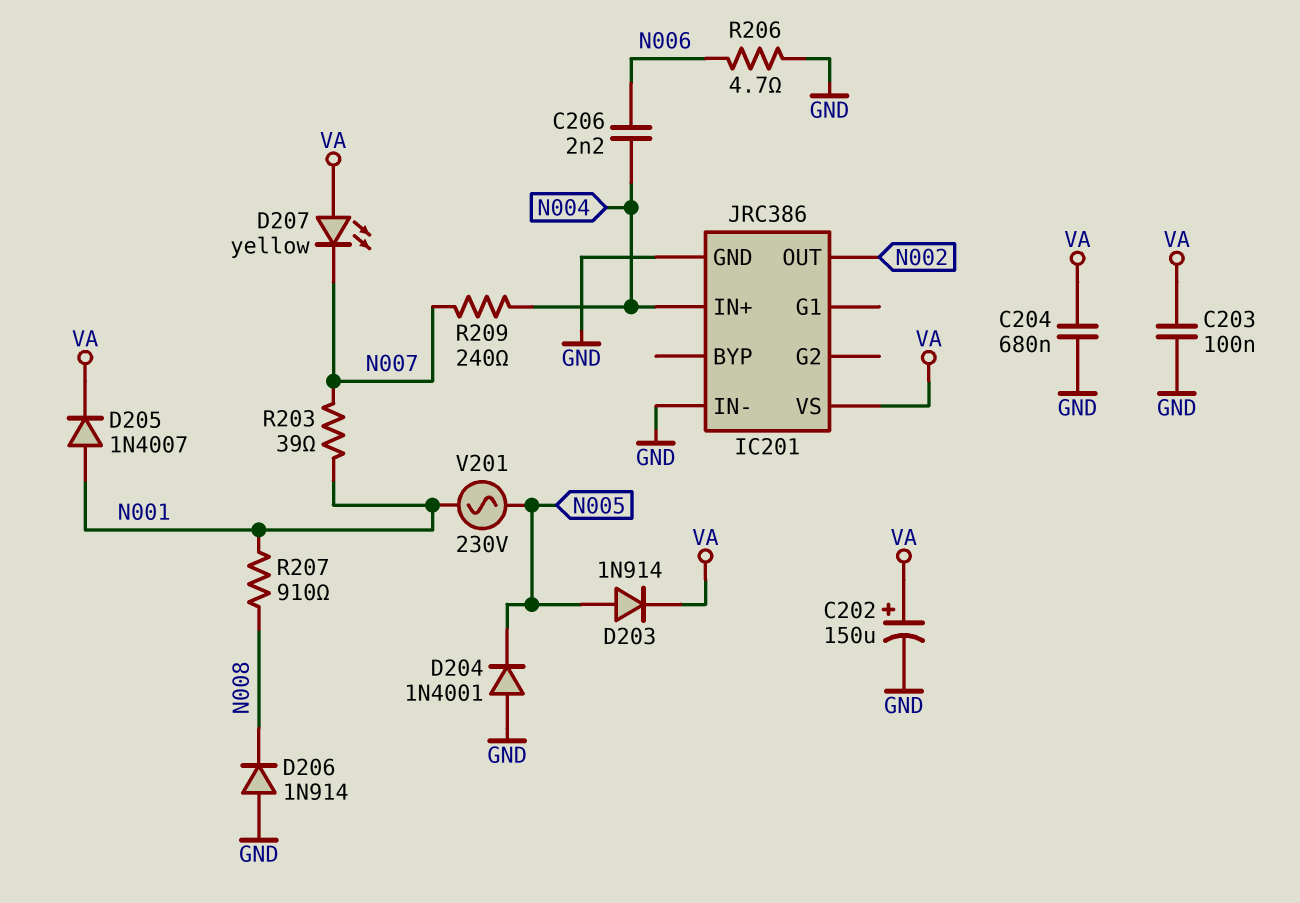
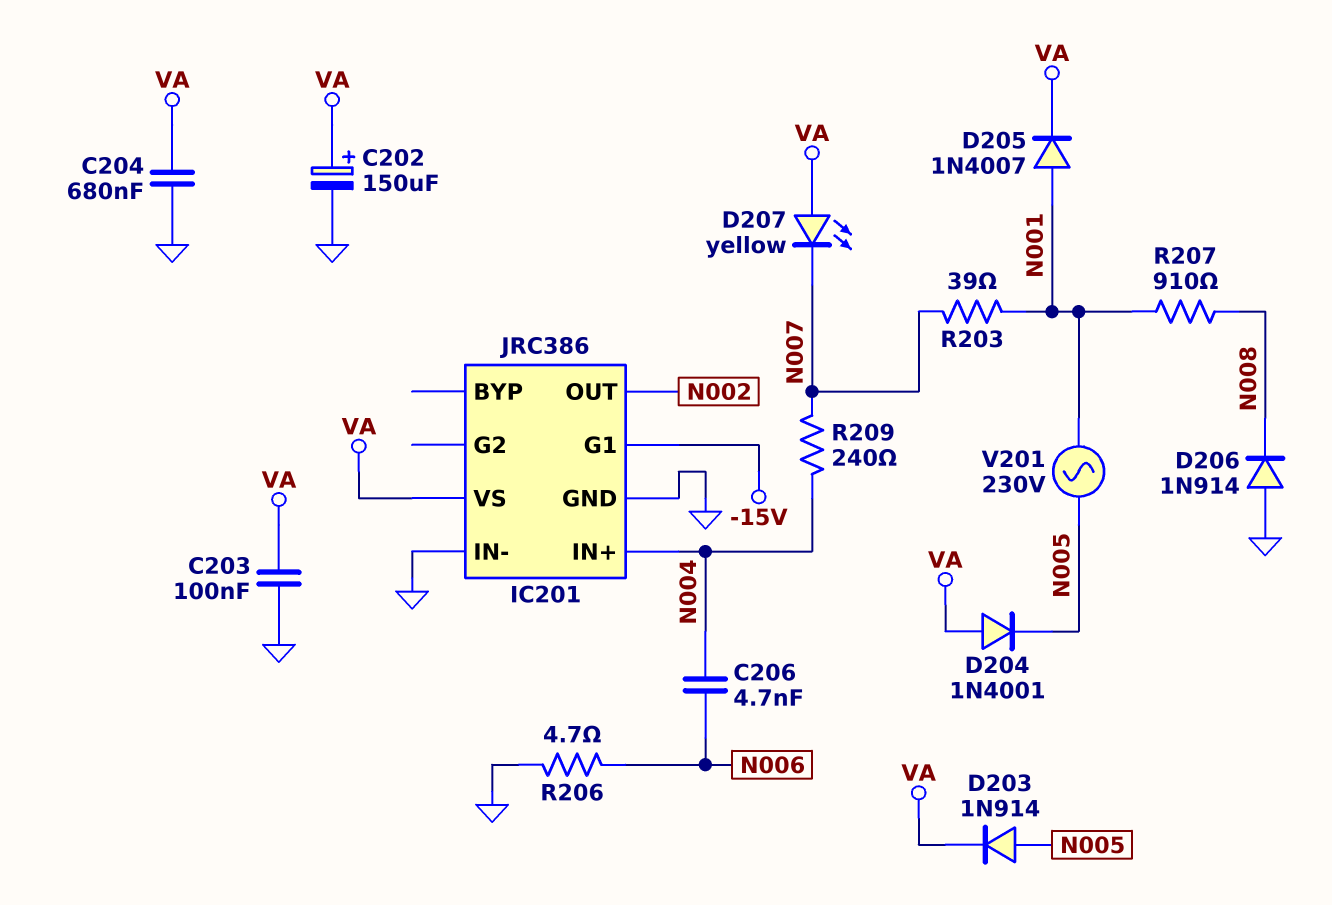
C206: 2.2nF (N004, N006) -> 4.7nF (N004, N006)
D204: diode 1N4001 (A GND, K N005) -> diode 1N4001 (A VA, K N005)
IC201 pin G1: none -> -15V

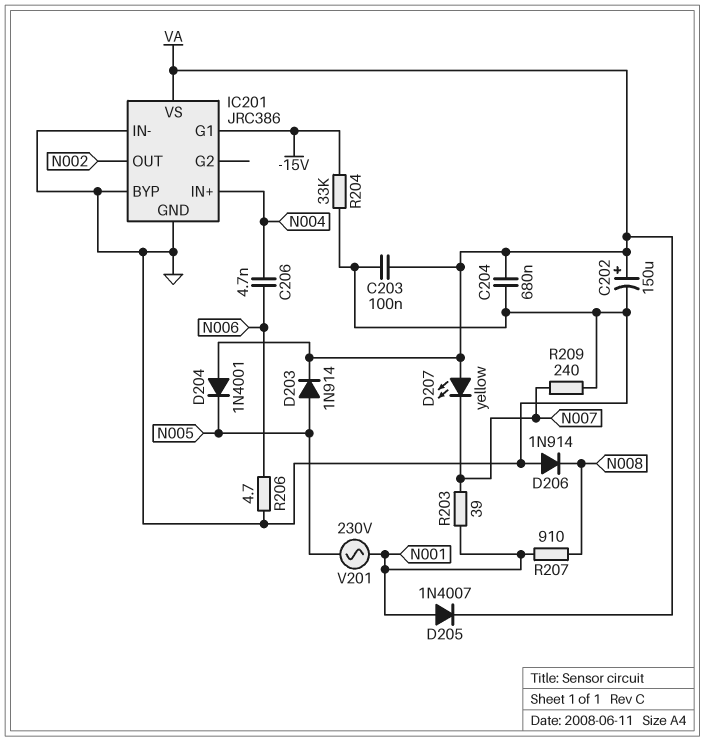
IC201 pin BYP: none -> GND
R204: none -> 33k (-15V, GND)
R209: 240 (N004, N007) -> 240 (GND, N007)

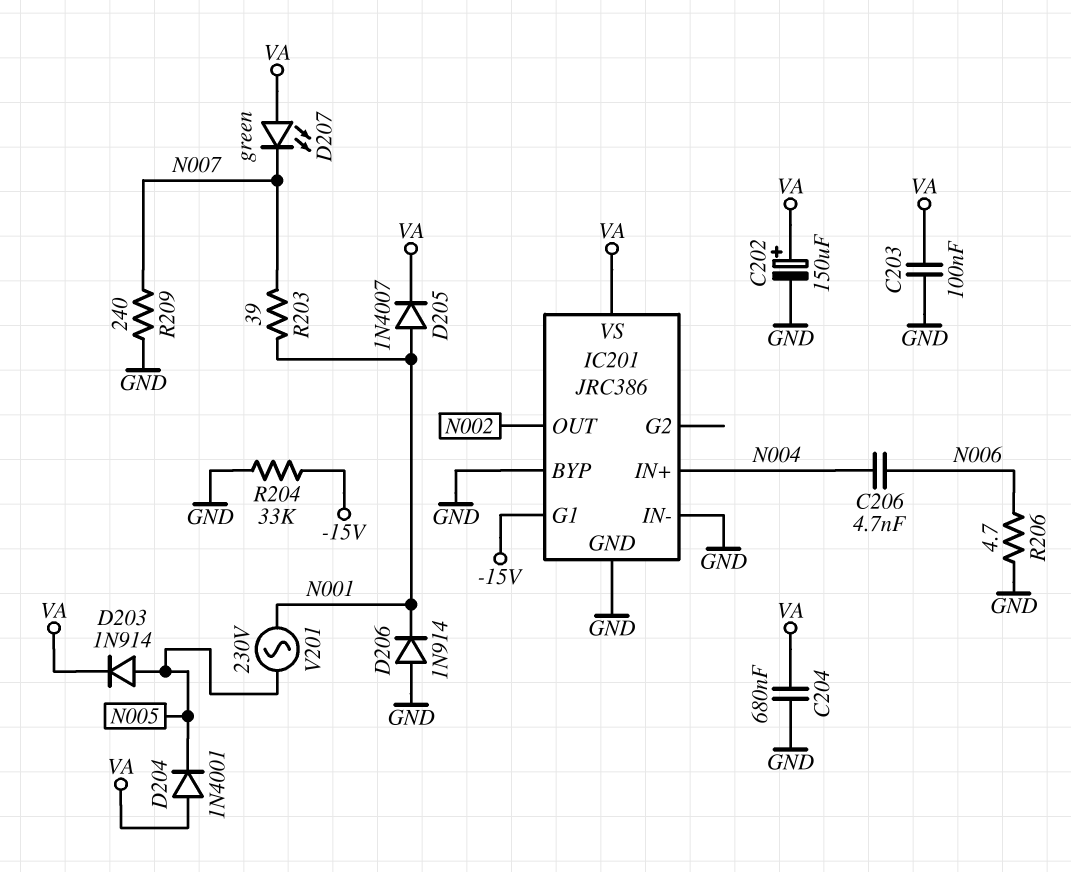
D206: diode 1N914 (A GND, K N008) -> diode 1N914 (A GND, K N001)
D207: LED yellow (A VA, K N007) -> LED green (A VA, K N007)
R207: 910 (N001, N008) -> none

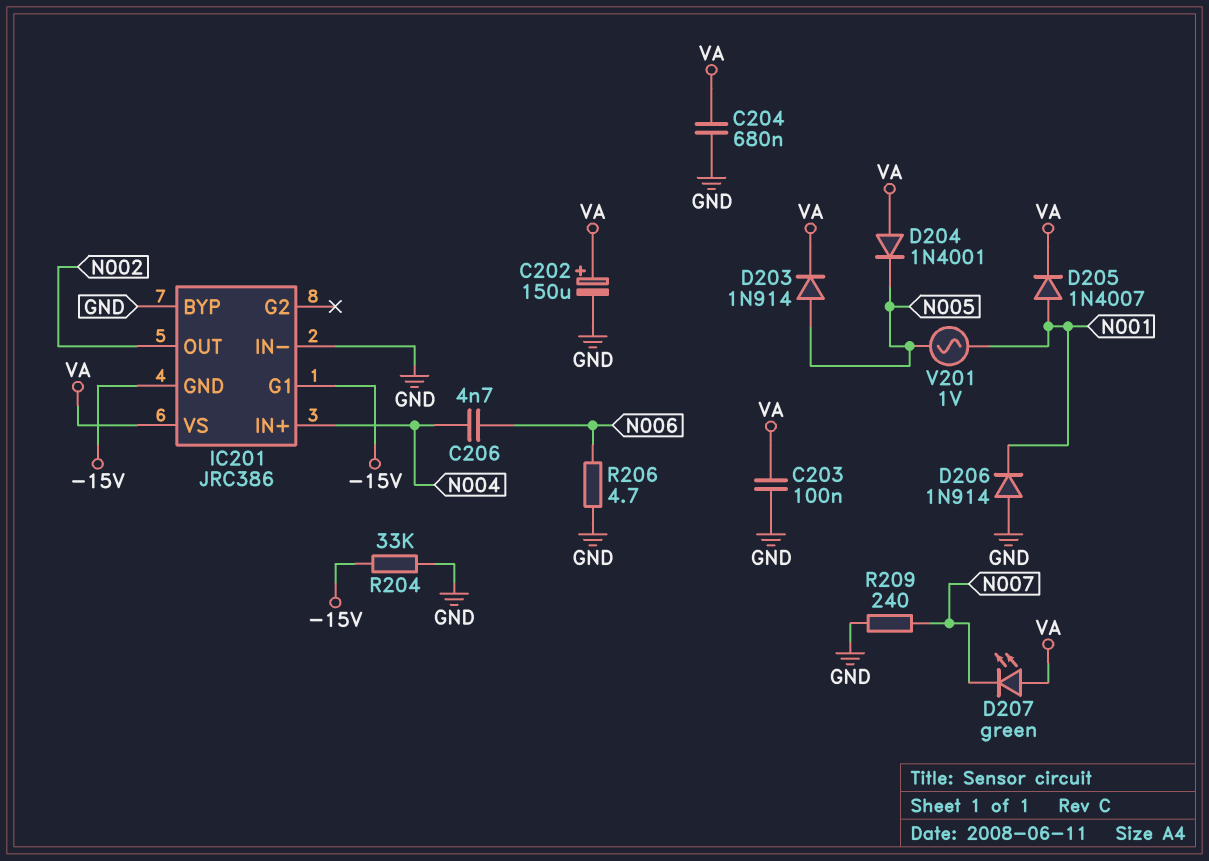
IC201 pin GND: GND -> -15V
R203: 39 (N001, N007) -> none
V201: AC 230V (N001, N005) -> AC 1V (N001, N005)

